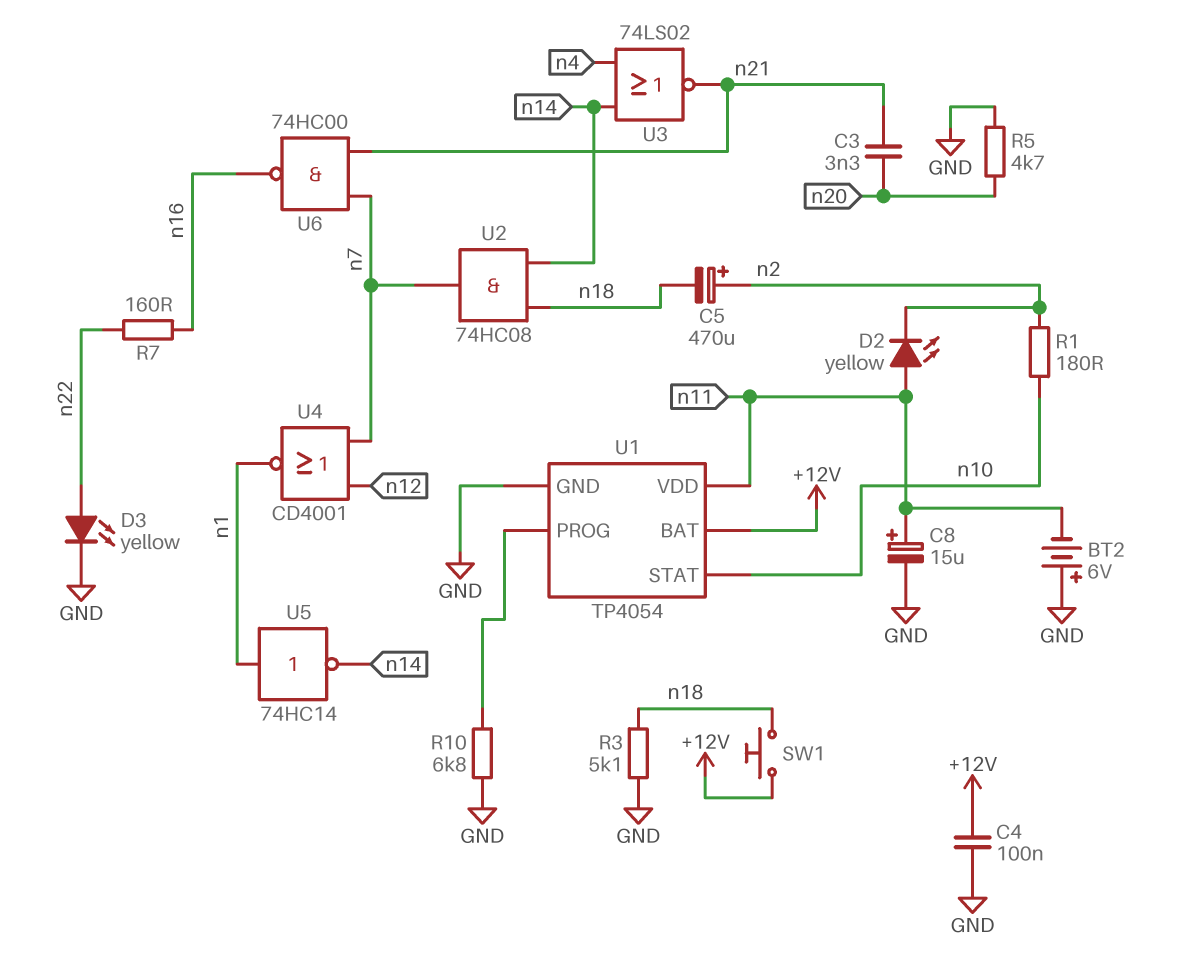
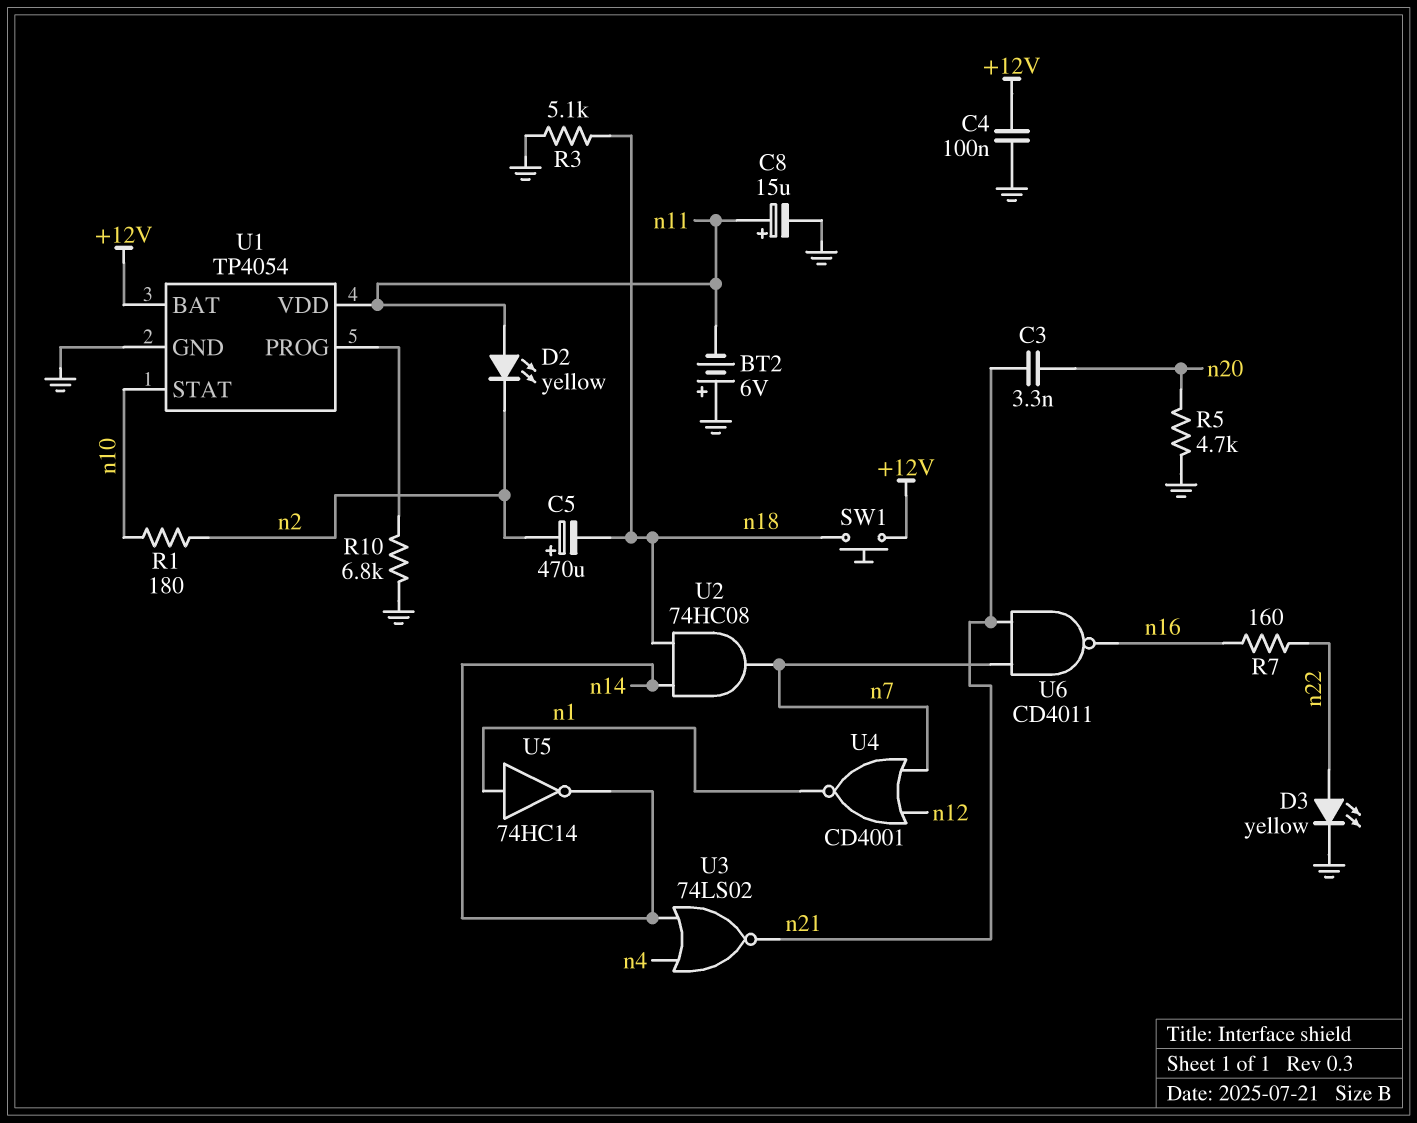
U6: NAND 74HC00 (in n7, in n21, out n16) -> NAND CD4011 (in n7, in n21, out n16)

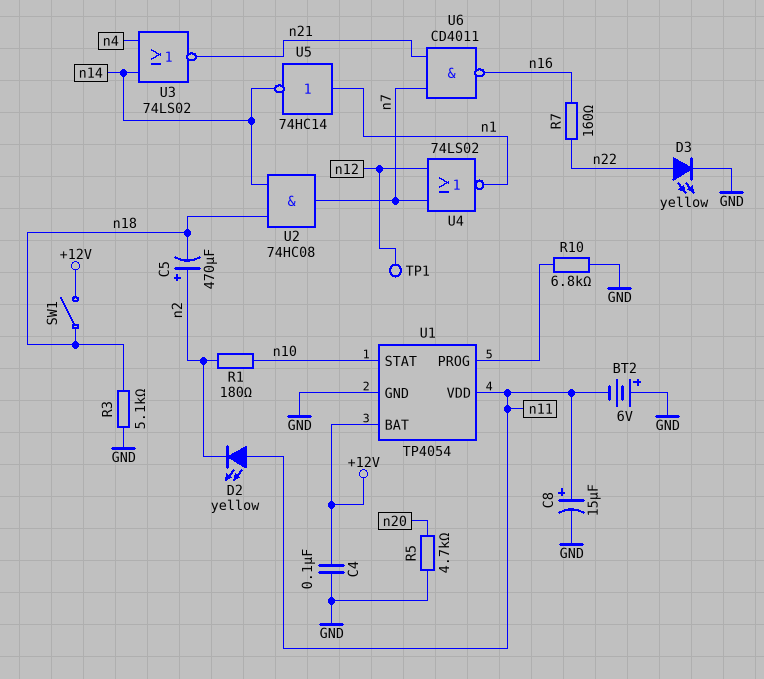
C3: 3.3nF (n20, n21) -> none
SW1: button (+12V, n18) -> switch (+12V, n18)
TP1: none -> test point (n12)
U4: NOR CD4001 (in n7, in n12, out n1) -> NOR 74LS02 (in n7, in n12, out n1)

